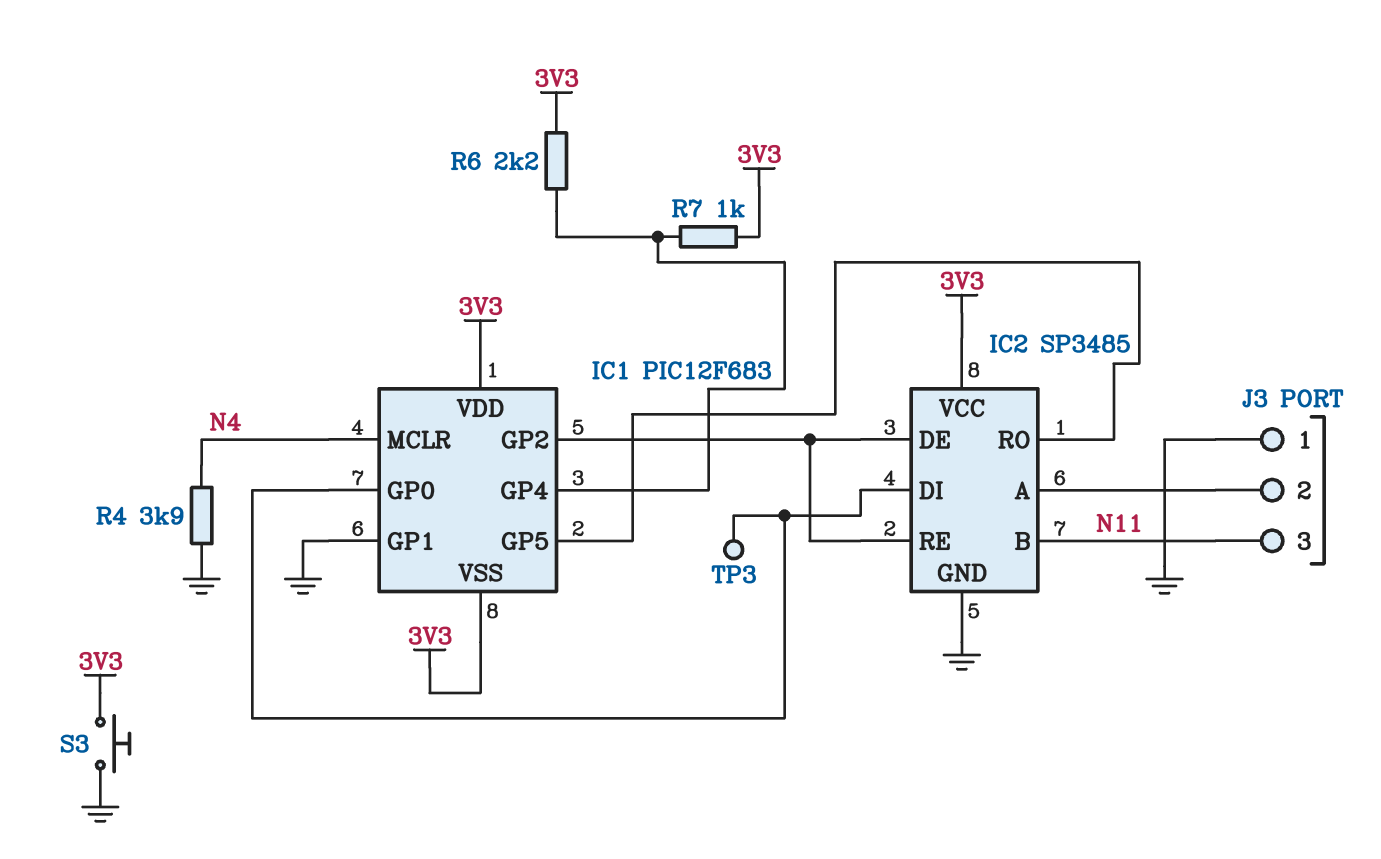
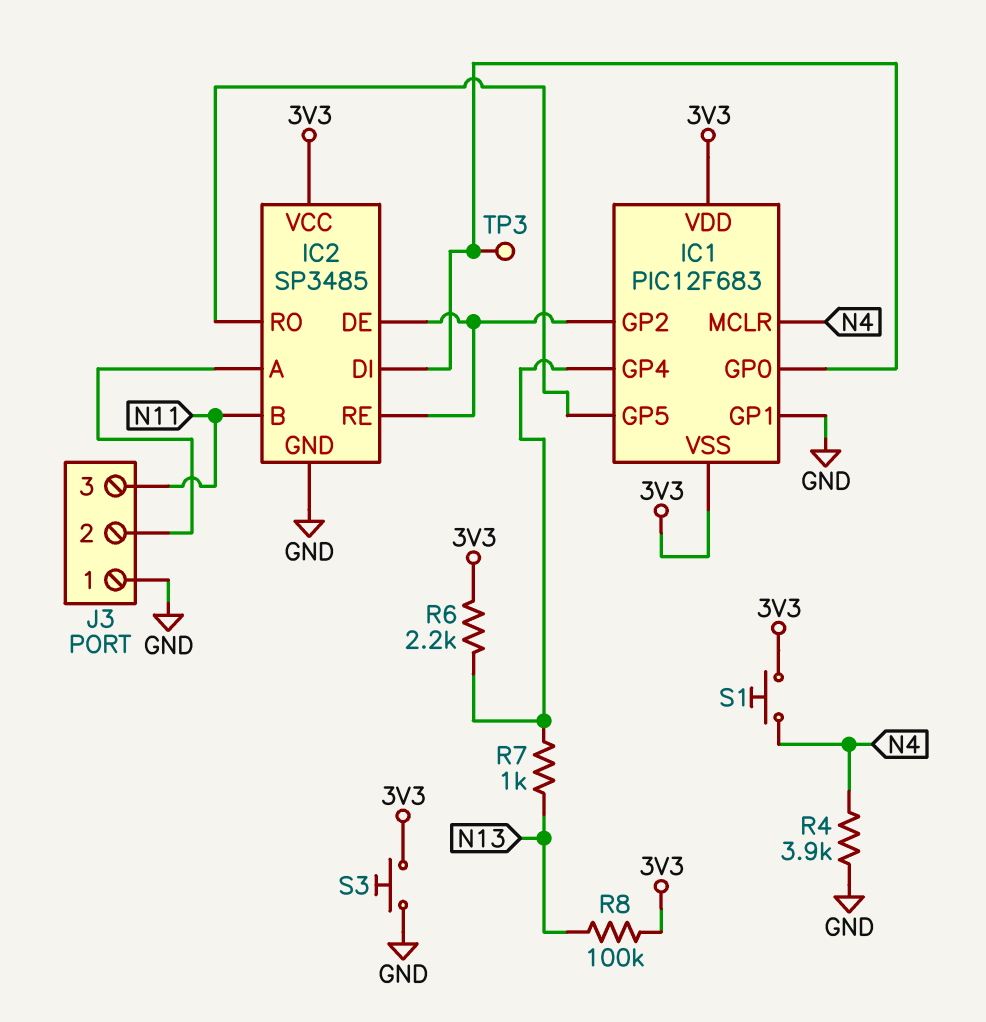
R7: 1k (3V3, IC1/GP4) -> 1k (IC1/GP4, N13)
R8: none -> 100k (3V3, N13)
S1: none -> button (3V3, N4)

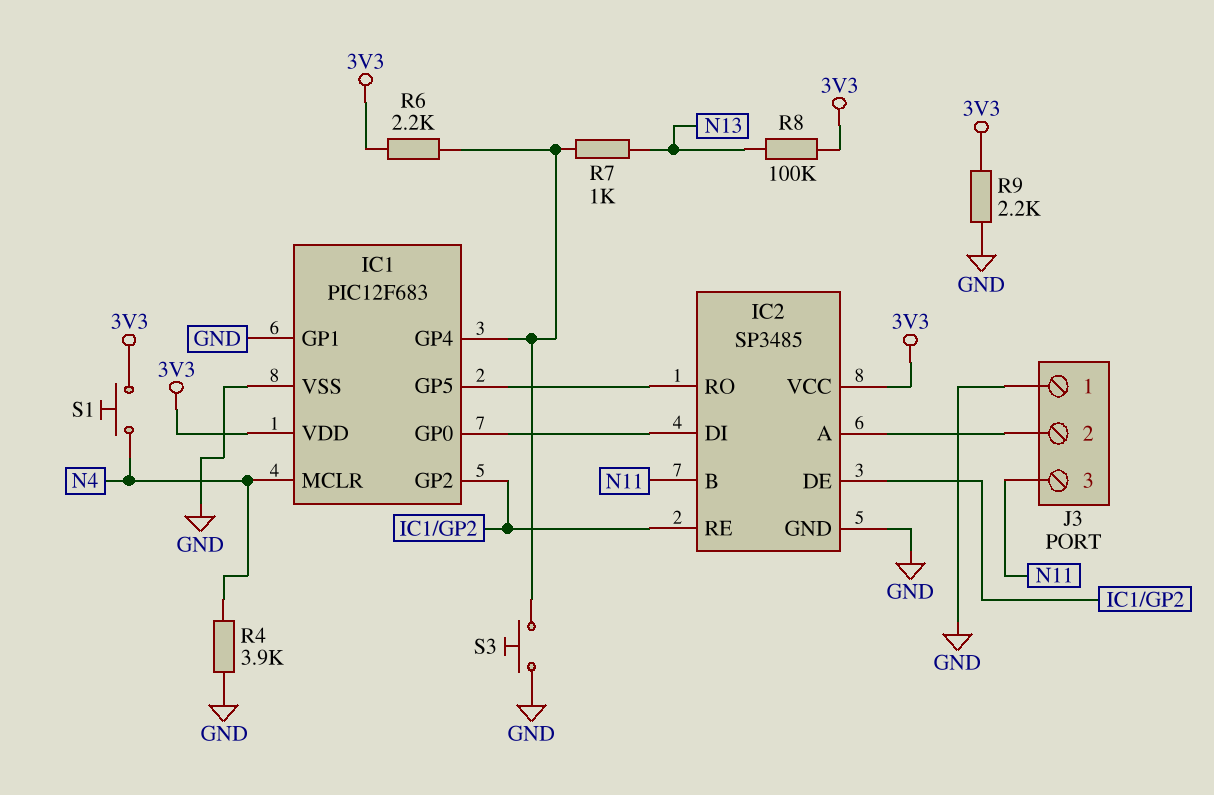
IC1 pin VSS: 3V3 -> GND
R9: none -> 2.2k (3V3, GND)
S3: button (3V3, GND) -> button (GND, IC1/GP4)
TP3: test point (IC1/GP0) -> none

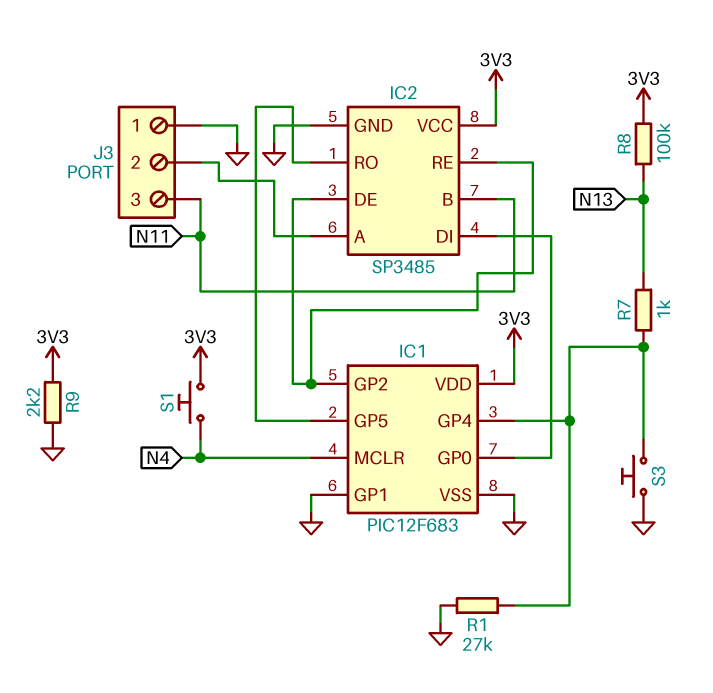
R1: none -> 27k (GND, IC1/GP4)
R4: 3.9k (GND, N4) -> none
R6: 2.2k (3V3, IC1/GP4) -> none

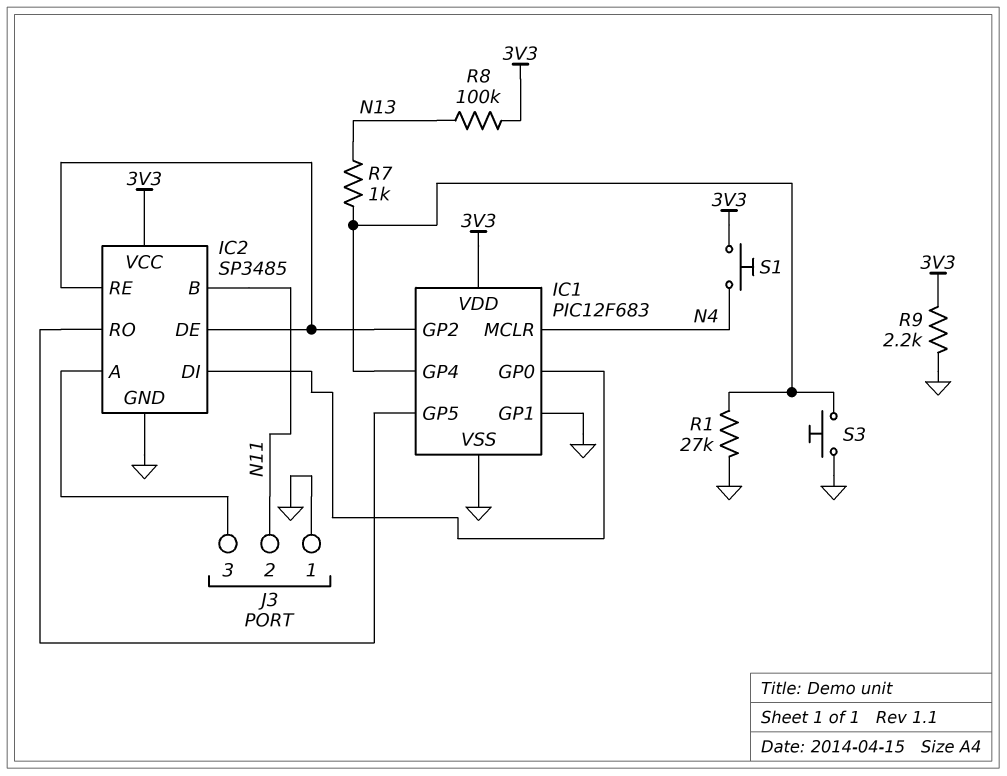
J3 pin 2: IC2/A -> N11
J3 pin 3: N11 -> IC2/A

